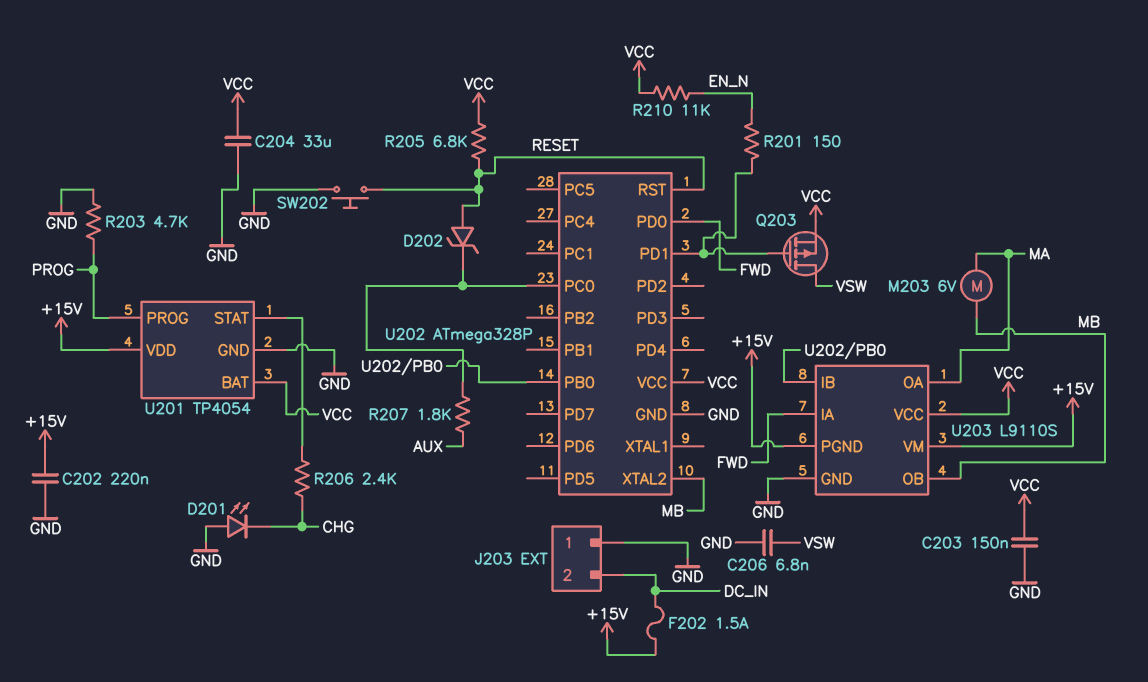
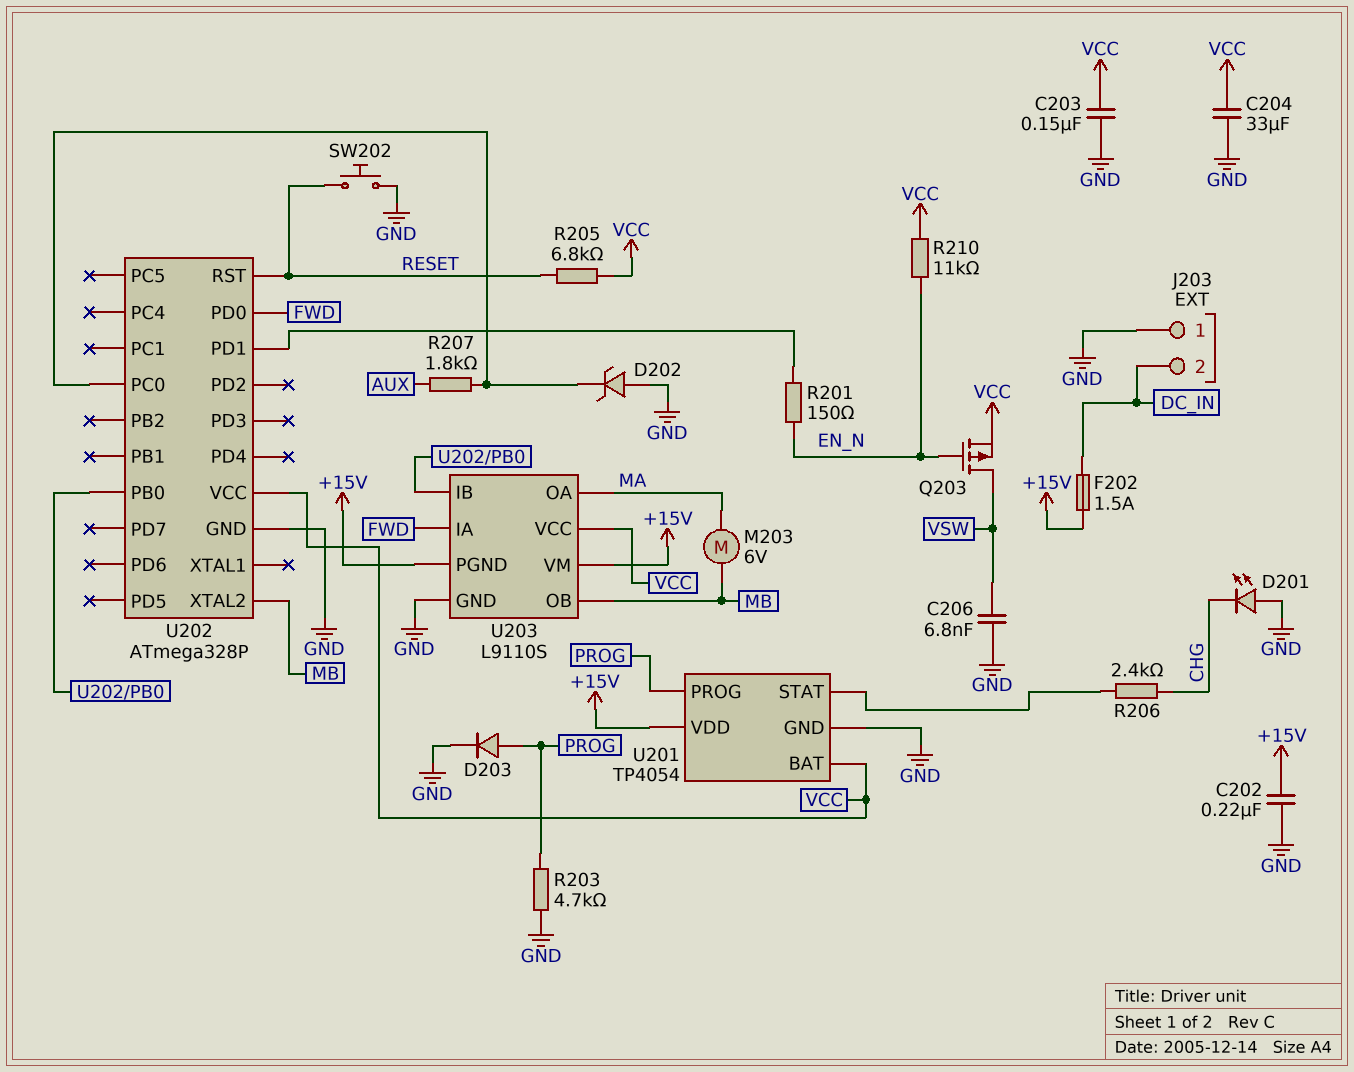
D202: zener (A RESET, K U202/PC0) -> zener (A GND, K U202/PC0)
D203: none -> diode (A PROG, K GND)
Q203: PMOS (G U202/PD1, D VSW, S VCC) -> PMOS (G EN_N, D VSW, S VCC)

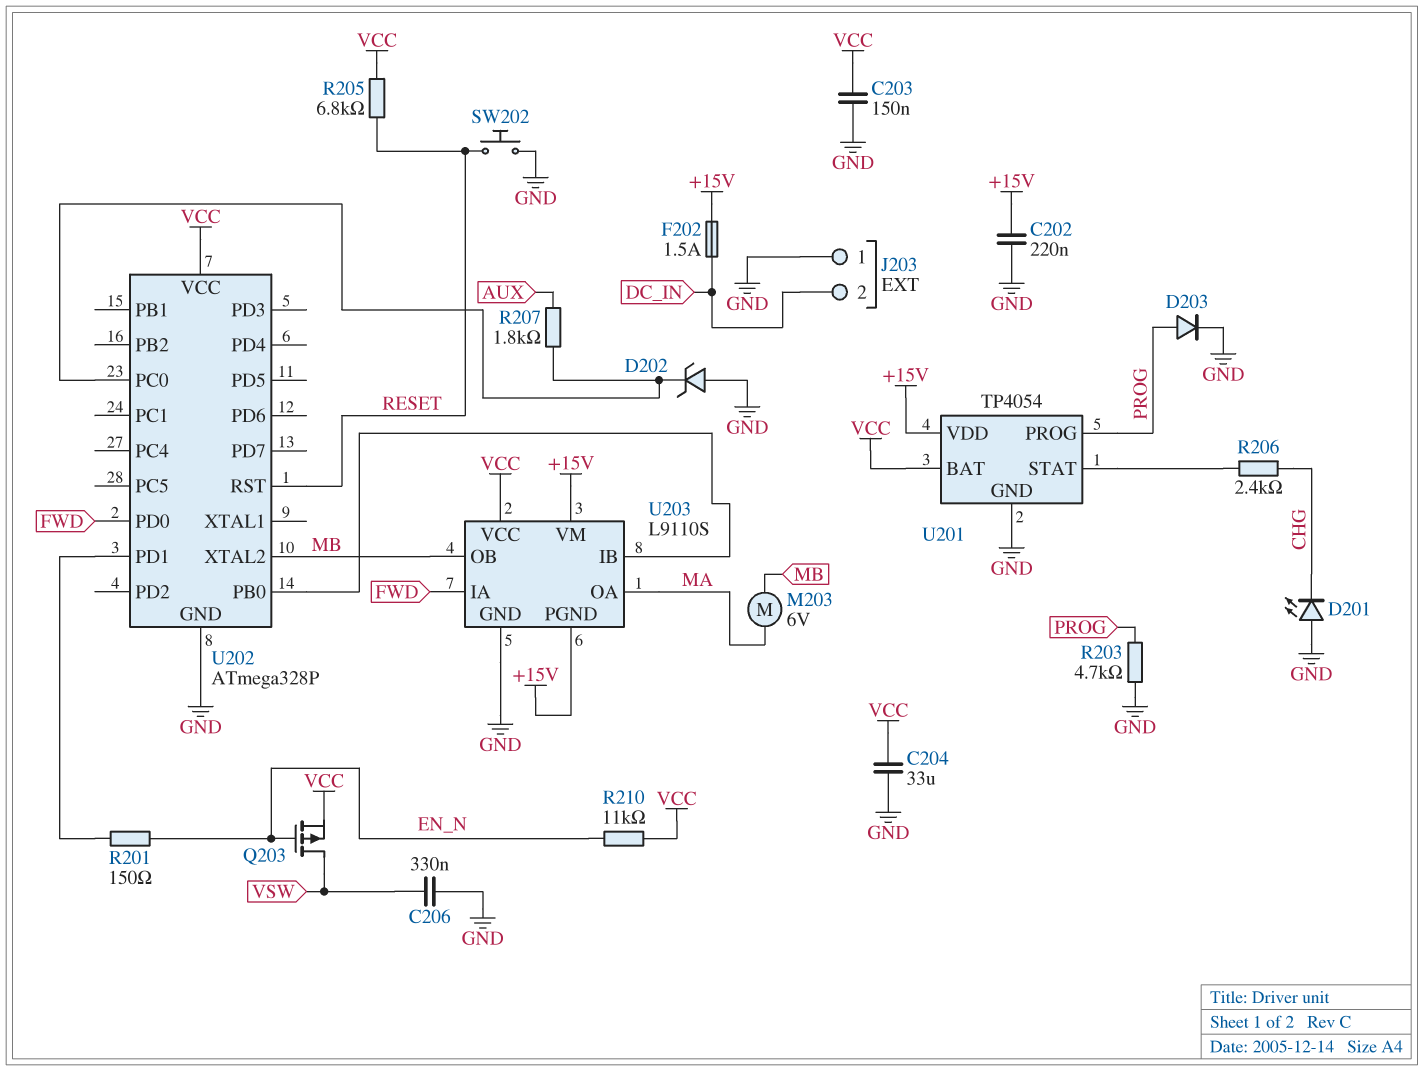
C206: 6.8nF (GND, VSW) -> 330nF (GND, VSW)

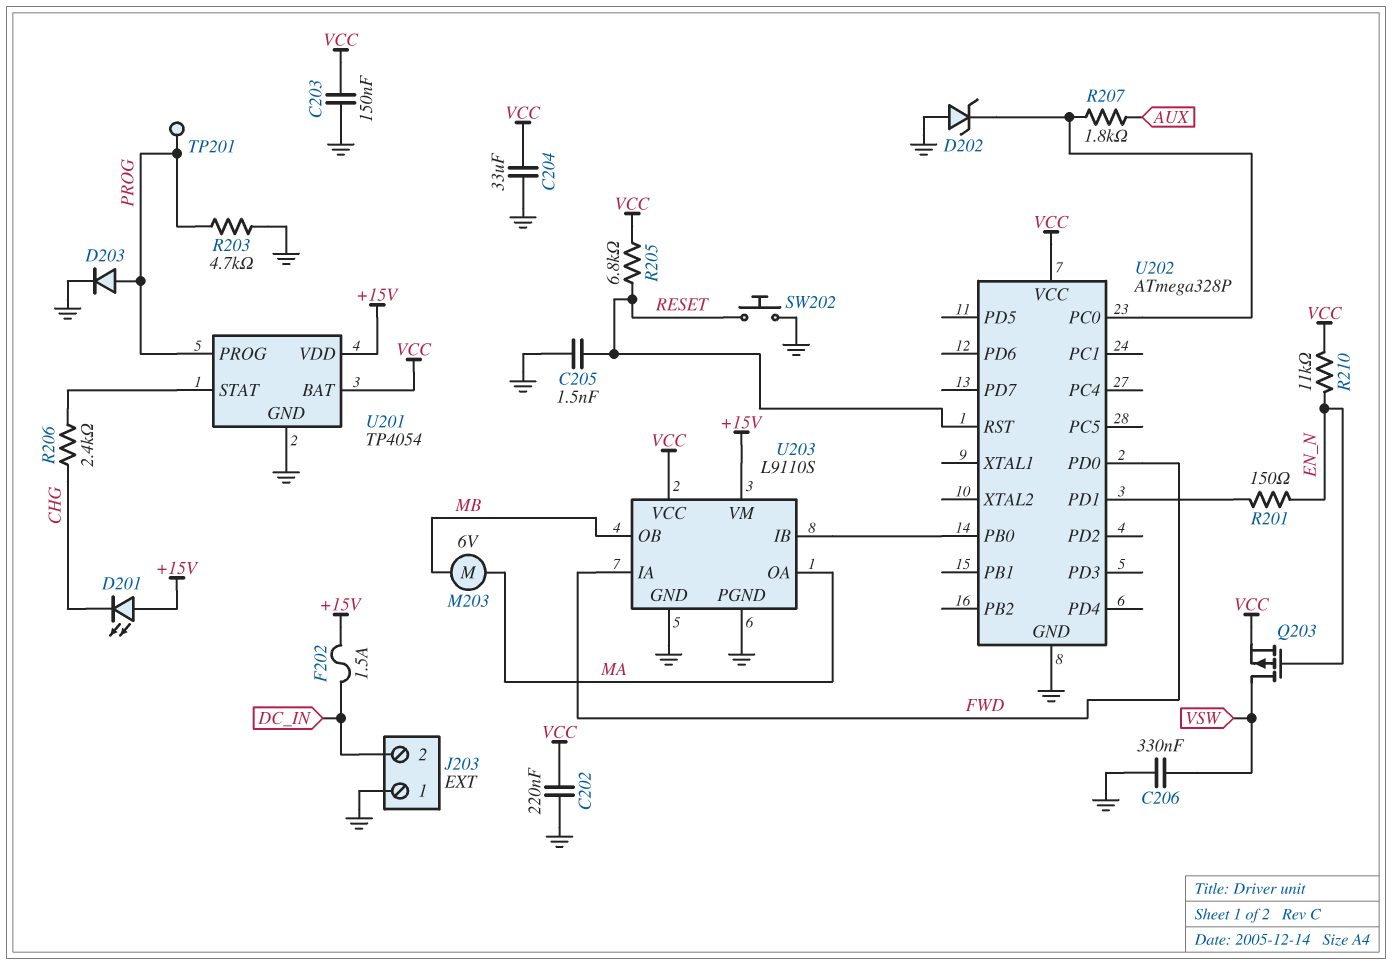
C202: 220nF (+15V, GND) -> 220nF (GND, VCC)
C205: none -> 1.5nF (GND, RESET)
D201: LED (A GND, K CHG) -> LED (A +15V, K CHG)
TP201: none -> test point (PROG)
U202 pin XTAL2: MB -> none
U203 pin PGND: +15V -> GND

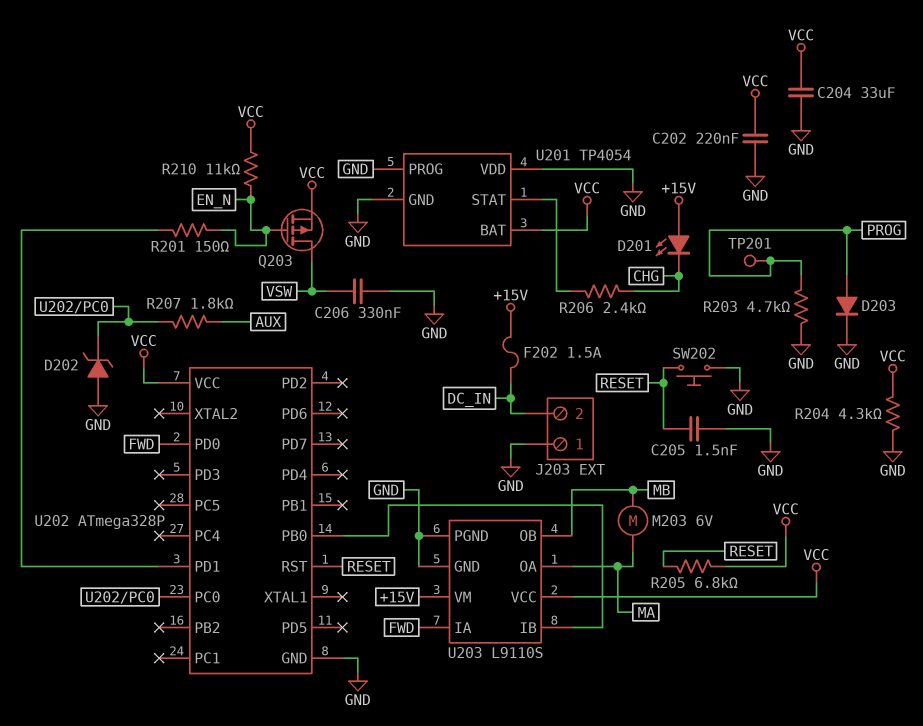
C203: 150nF (GND, VCC) -> none
R204: none -> 4.3k (GND, VCC)
U201 pin PROG: PROG -> GND
U201 pin VDD: +15V -> GND

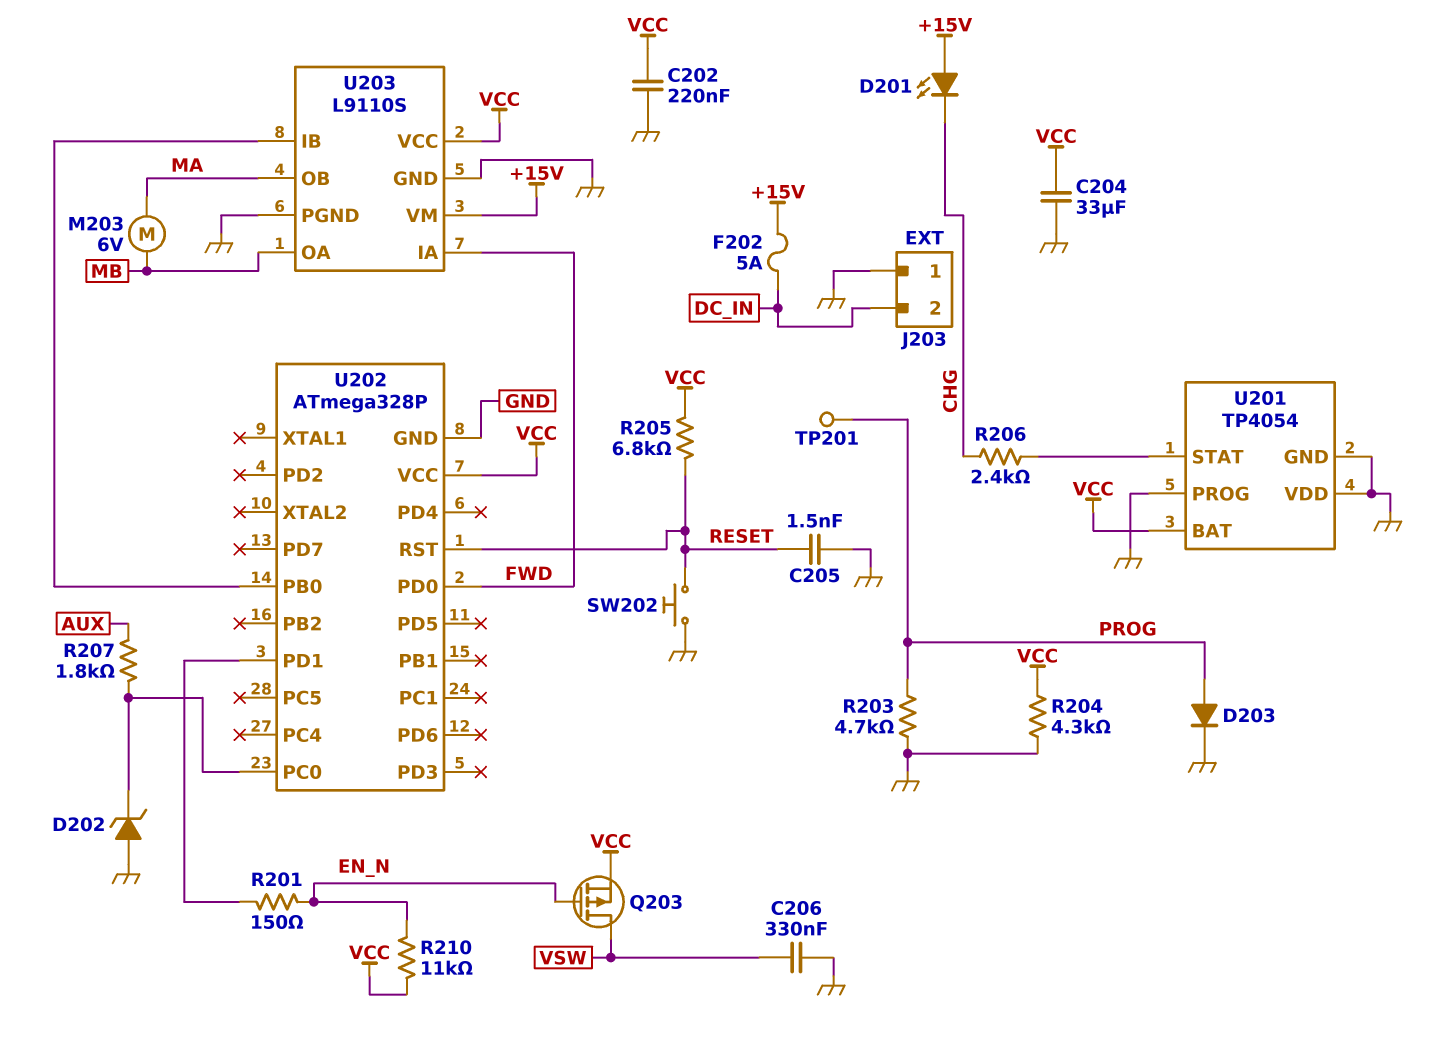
F202: 1.5A (+15V, DC_IN) -> 5A (+15V, DC_IN)
U203 pin OA: MA -> MB
U203 pin OB: MB -> MA

